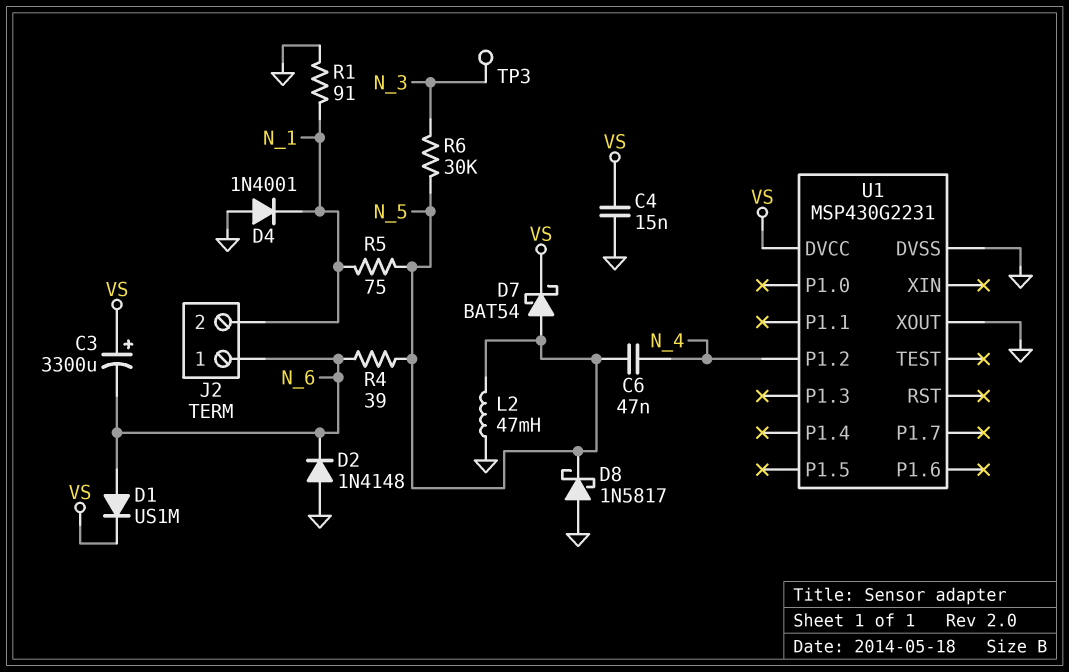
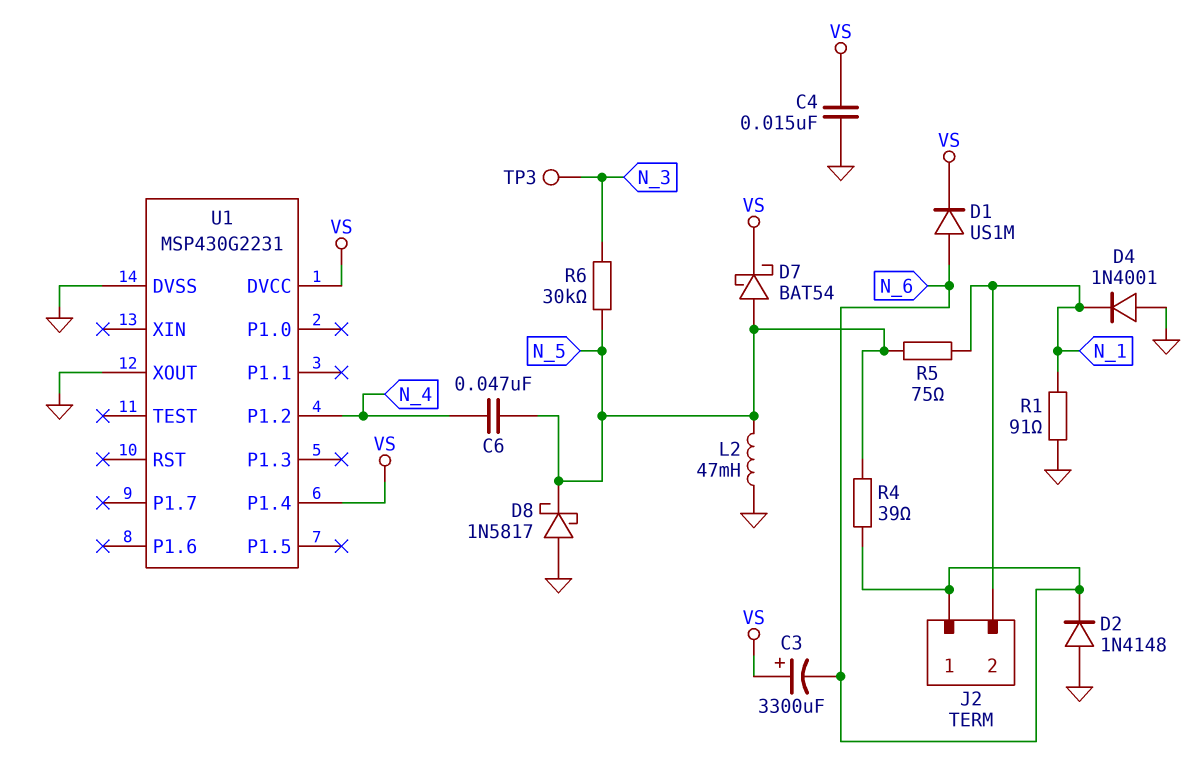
U1 pin P1.4: none -> VS

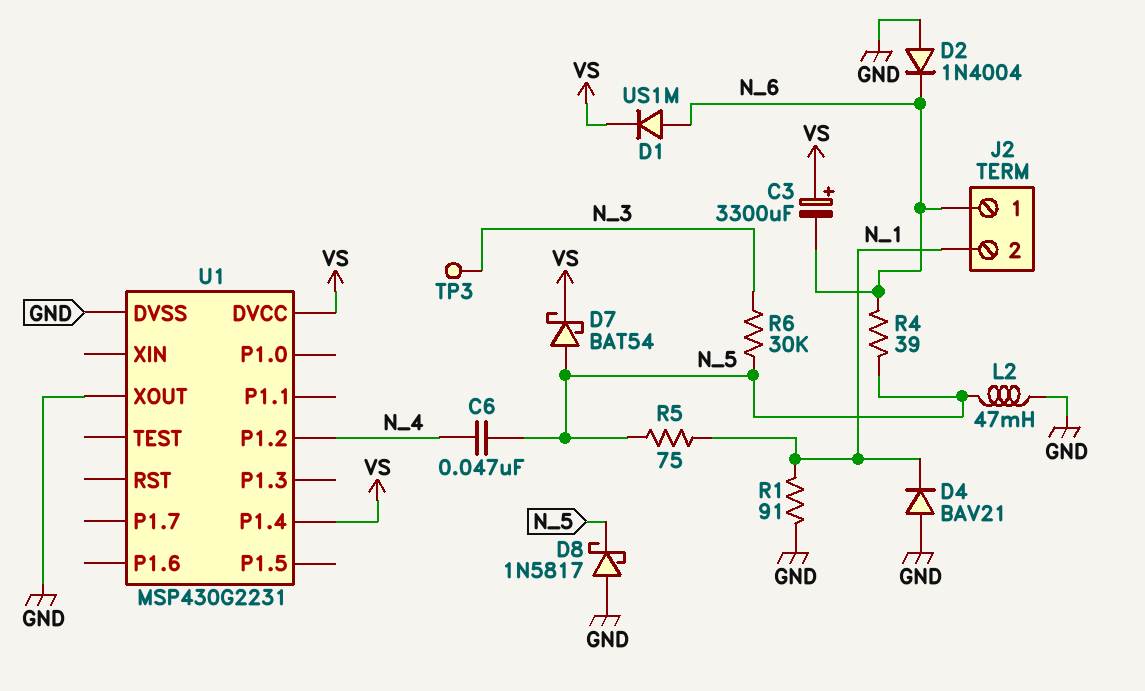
C4: 15nF (GND, VS) -> none
D2: diode 1N4148 (A GND, K N_6) -> diode 1N4004 (A GND, K N_6)
D4: diode 1N4001 (A GND, K N_1) -> diode BAV21 (A GND, K N_1)

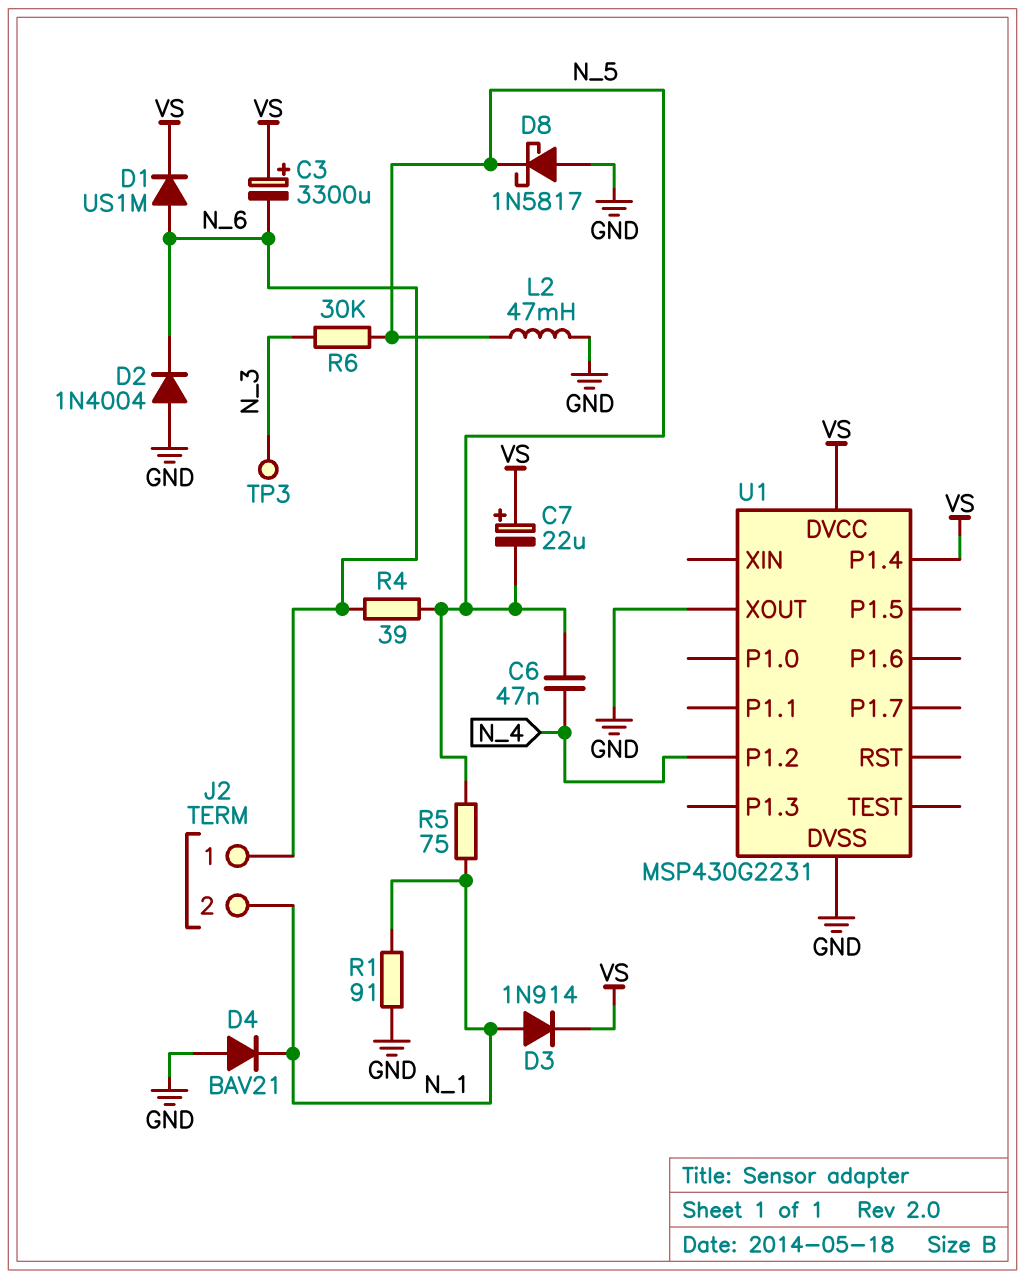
C7: none -> 22uF (plus VS, minus N_5)
D3: none -> diode 1N914 (A N_1, K VS)
D7: schottky BAT54 (A N_5, K VS) -> none

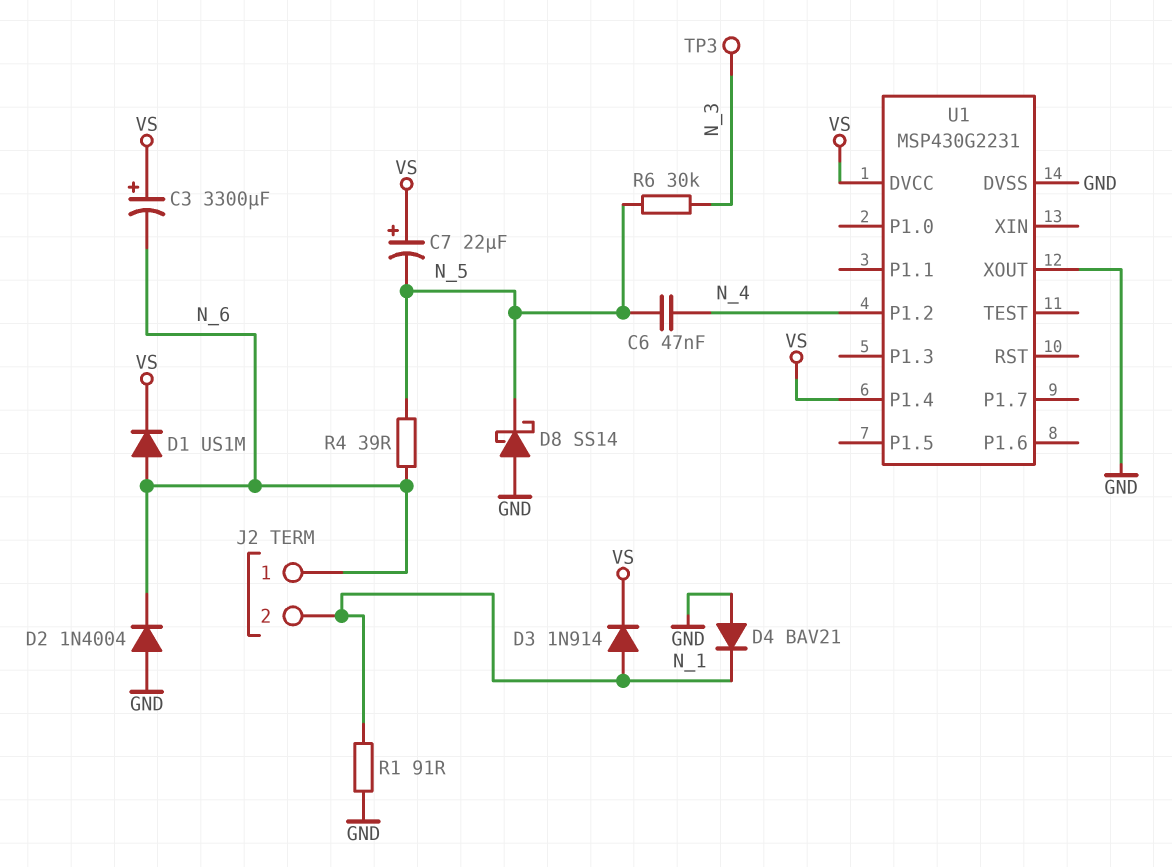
D8: schottky 1N5817 (A GND, K N_5) -> schottky SS14 (A GND, K N_5)
L2: 47mH (GND, N_5) -> none
R5: 75 (N_1, N_5) -> none

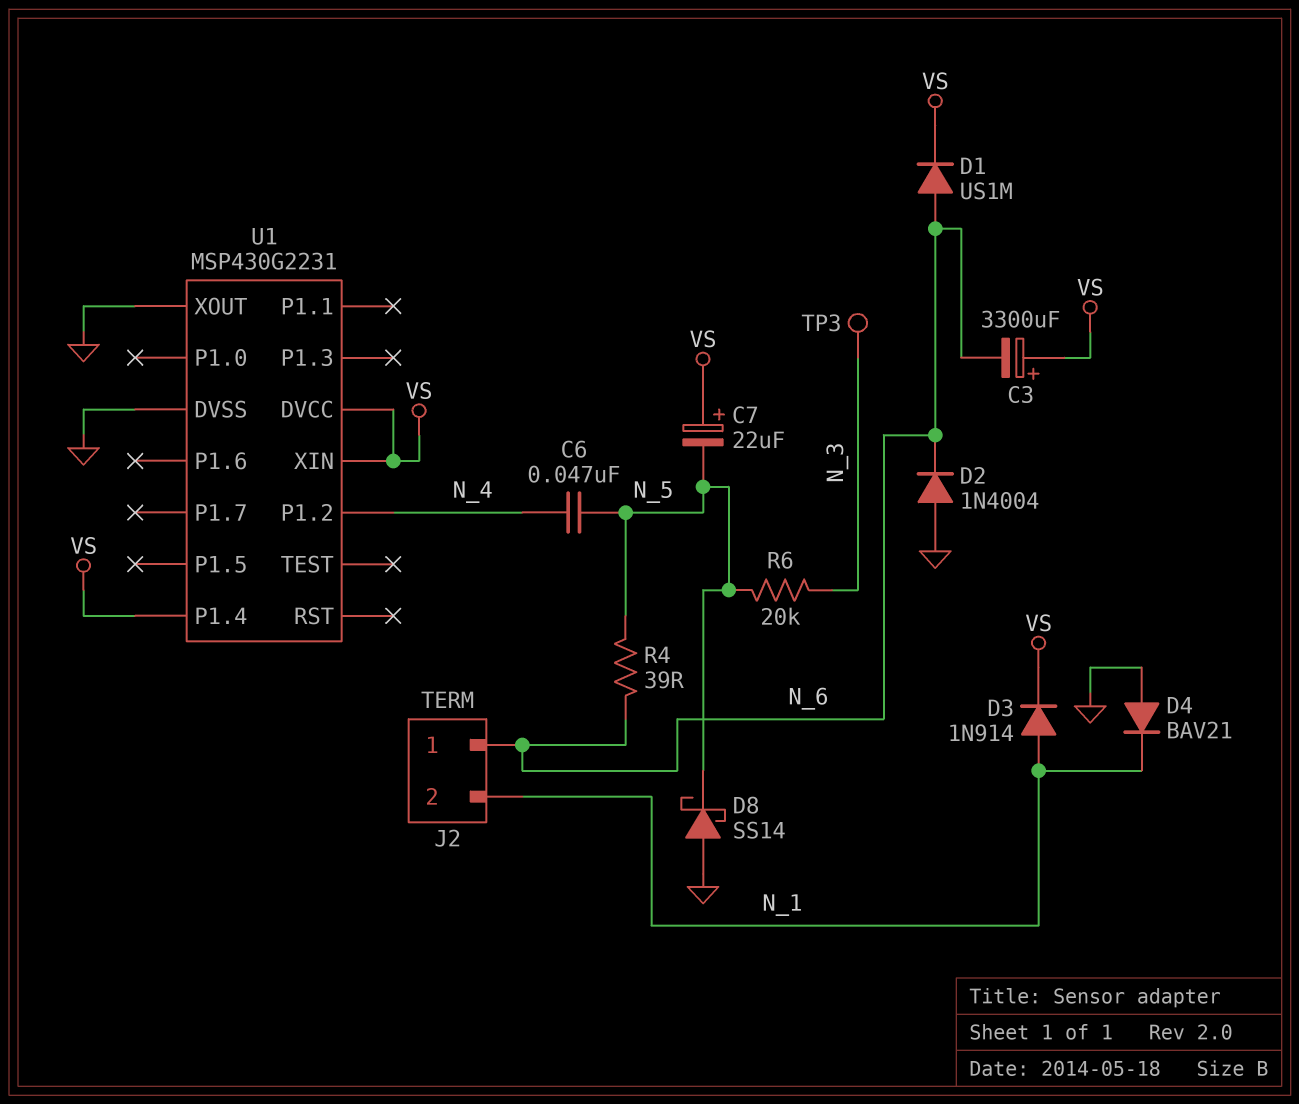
R1: 91 (GND, N_1) -> none
R6: 30k (N_3, N_5) -> 20k (N_3, N_5)
U1 pin XIN: none -> VS

